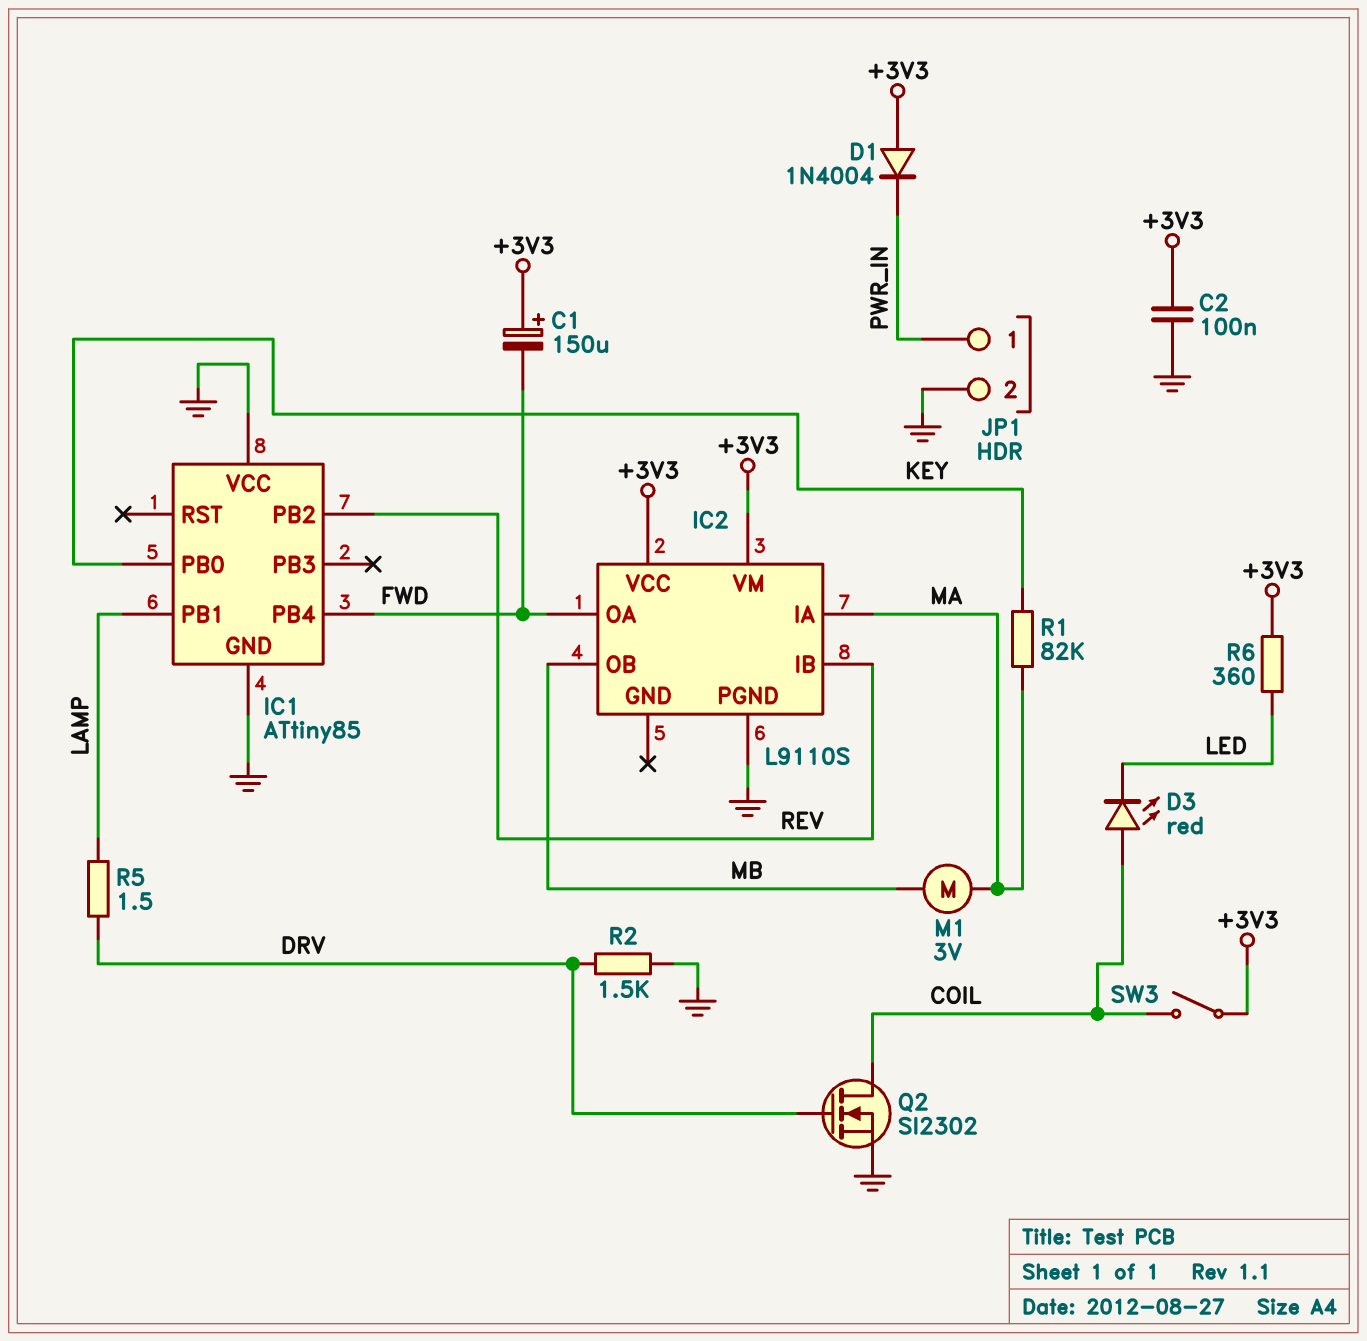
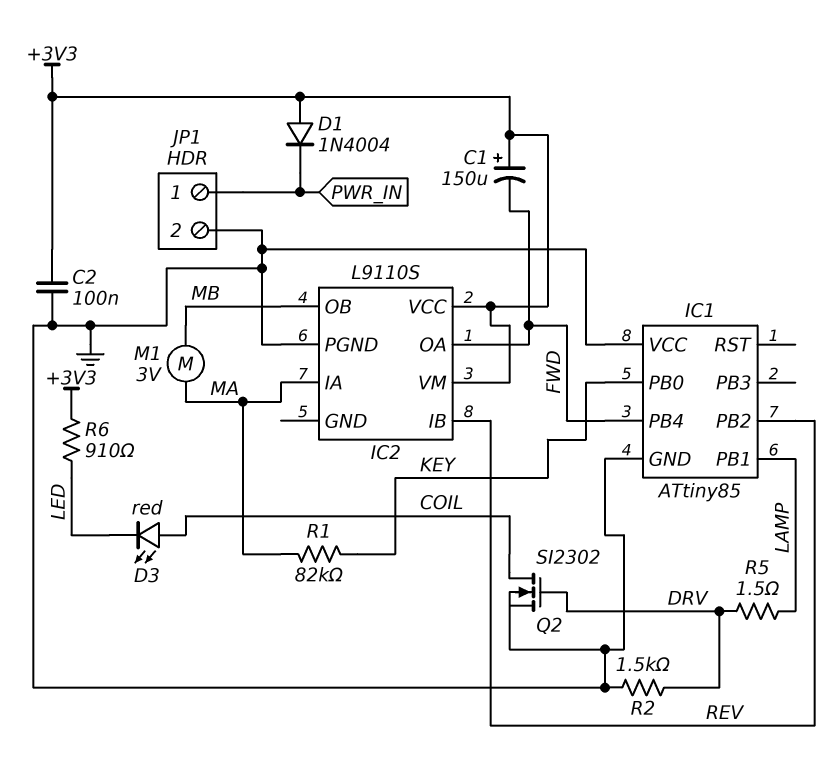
R6: 360 (+3V3, LED) -> 910 (+3V3, LED)
SW3: switch (+3V3, COIL) -> none

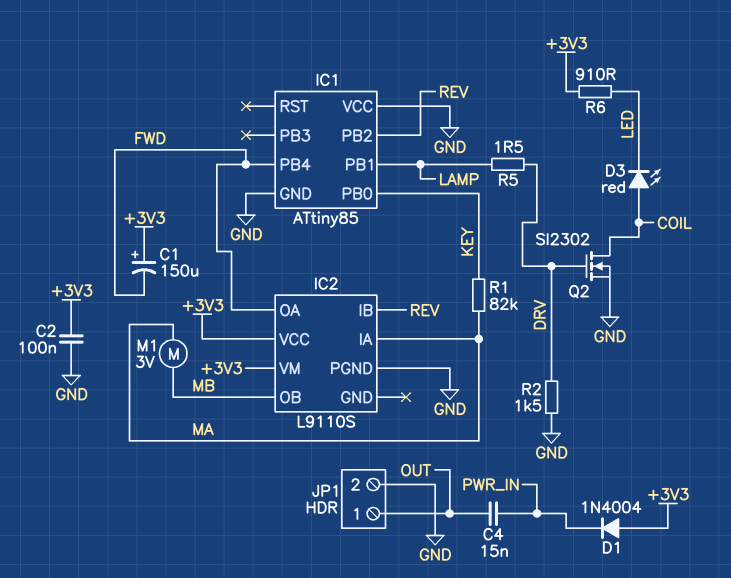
C4: none -> 15nF (OUT, PWR_IN)
JP1 pin 1: PWR_IN -> OUT

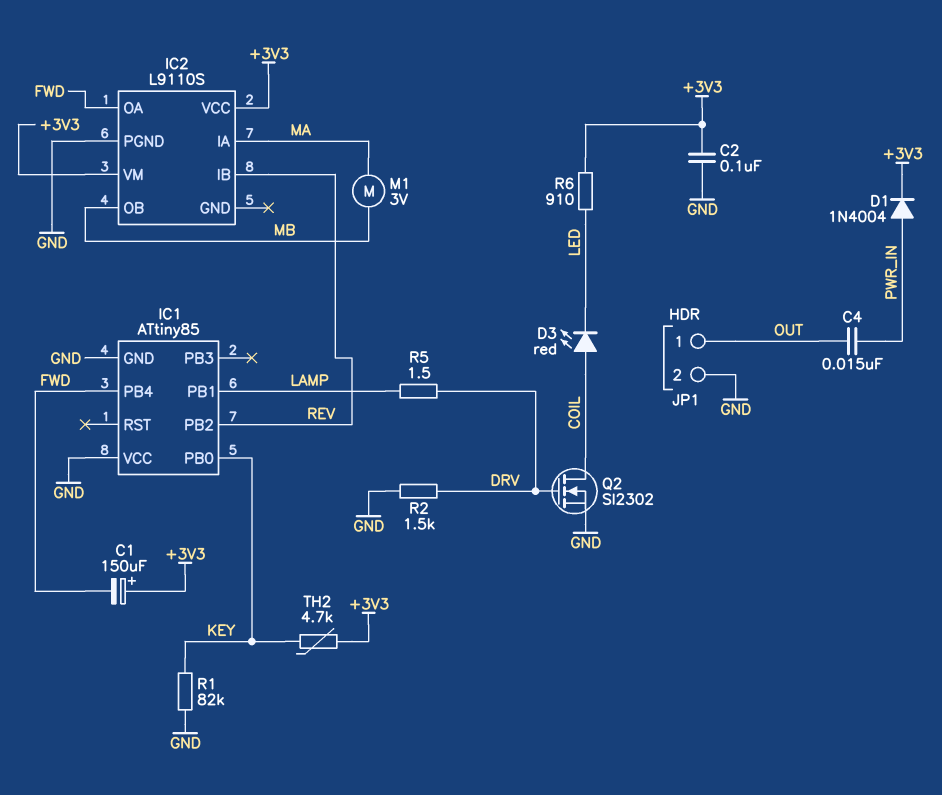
D1: diode 1N4004 (A +3V3, K PWR_IN) -> diode 1N4004 (A PWR_IN, K +3V3)
R1: 82k (KEY, MA) -> 82k (GND, KEY)
TH2: none -> 4.7k (+3V3, KEY)

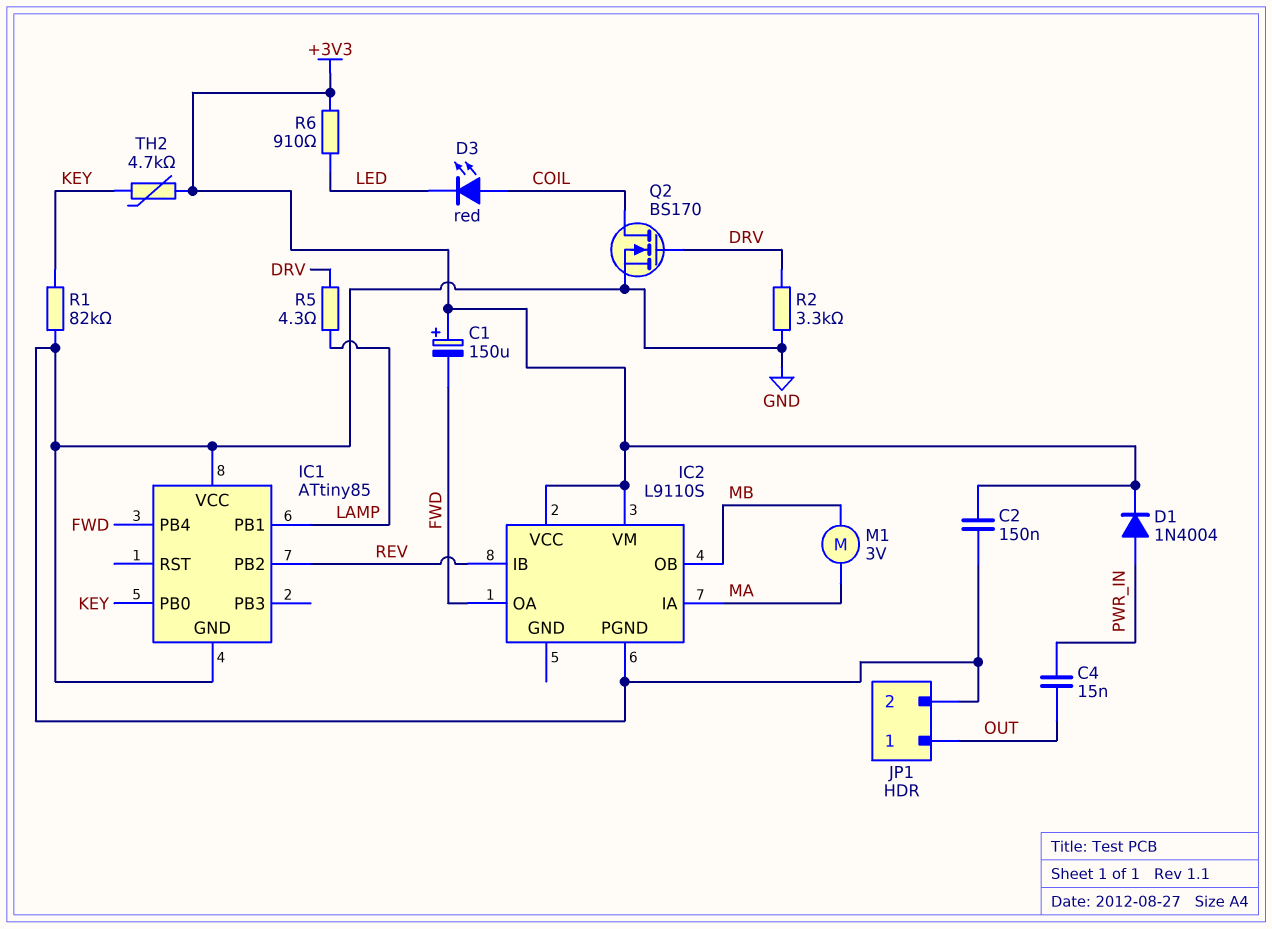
C2: 100nF (+3V3, GND) -> 150nF (+3V3, GND)
Q2: NMOS SI2302 (G DRV, D COIL, S GND) -> NMOS BS170 (G DRV, D COIL, S GND)
R2: 1.5k (DRV, GND) -> 3.3k (DRV, GND)
R5: 1.5 (DRV, LAMP) -> 4.3 (DRV, LAMP)

